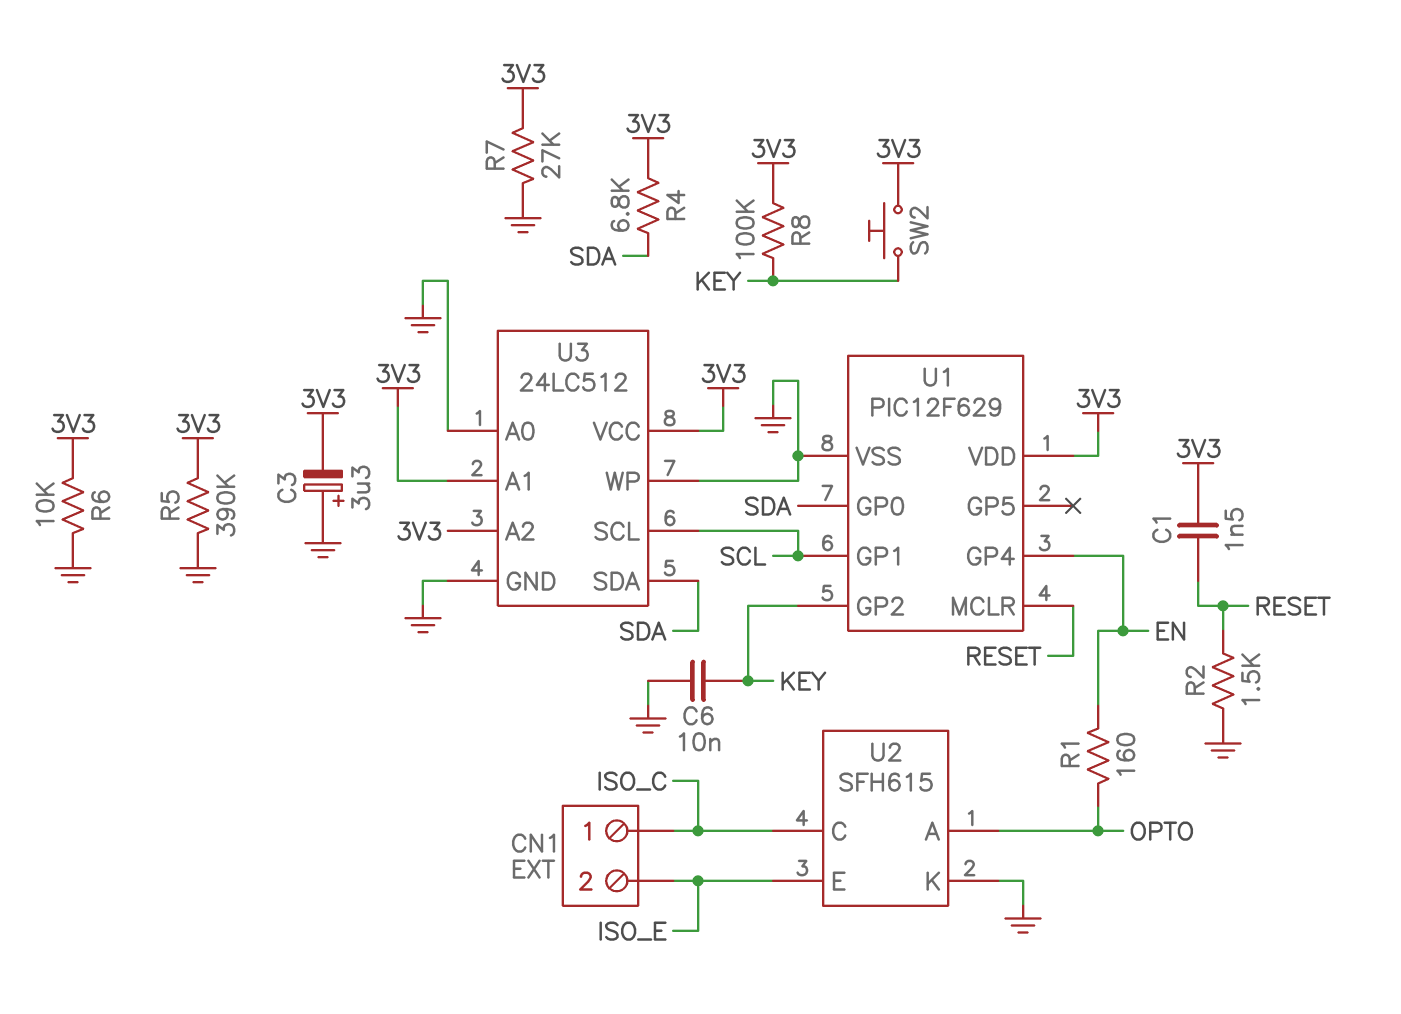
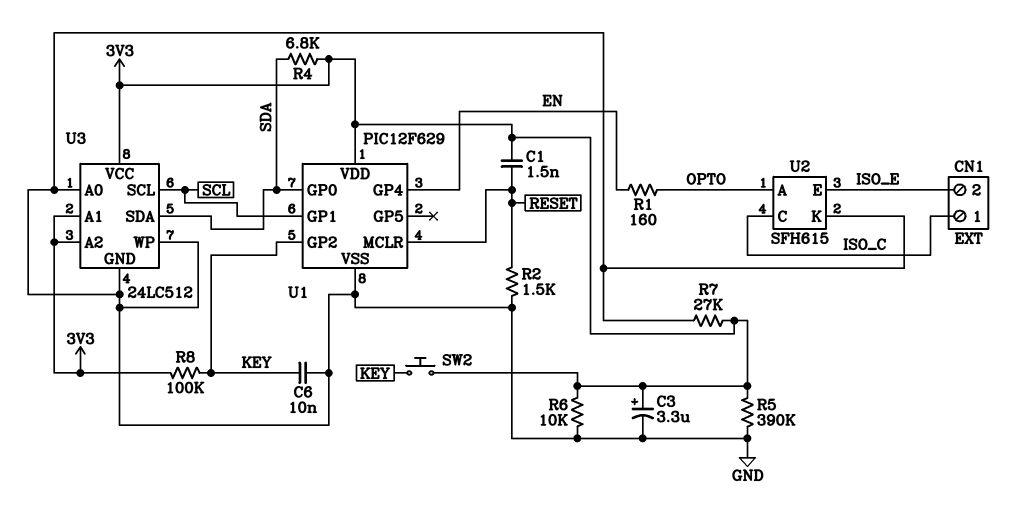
C3: 3.3uF (plus GND, minus 3V3) -> 3.3uF (plus 3V3, minus GND)

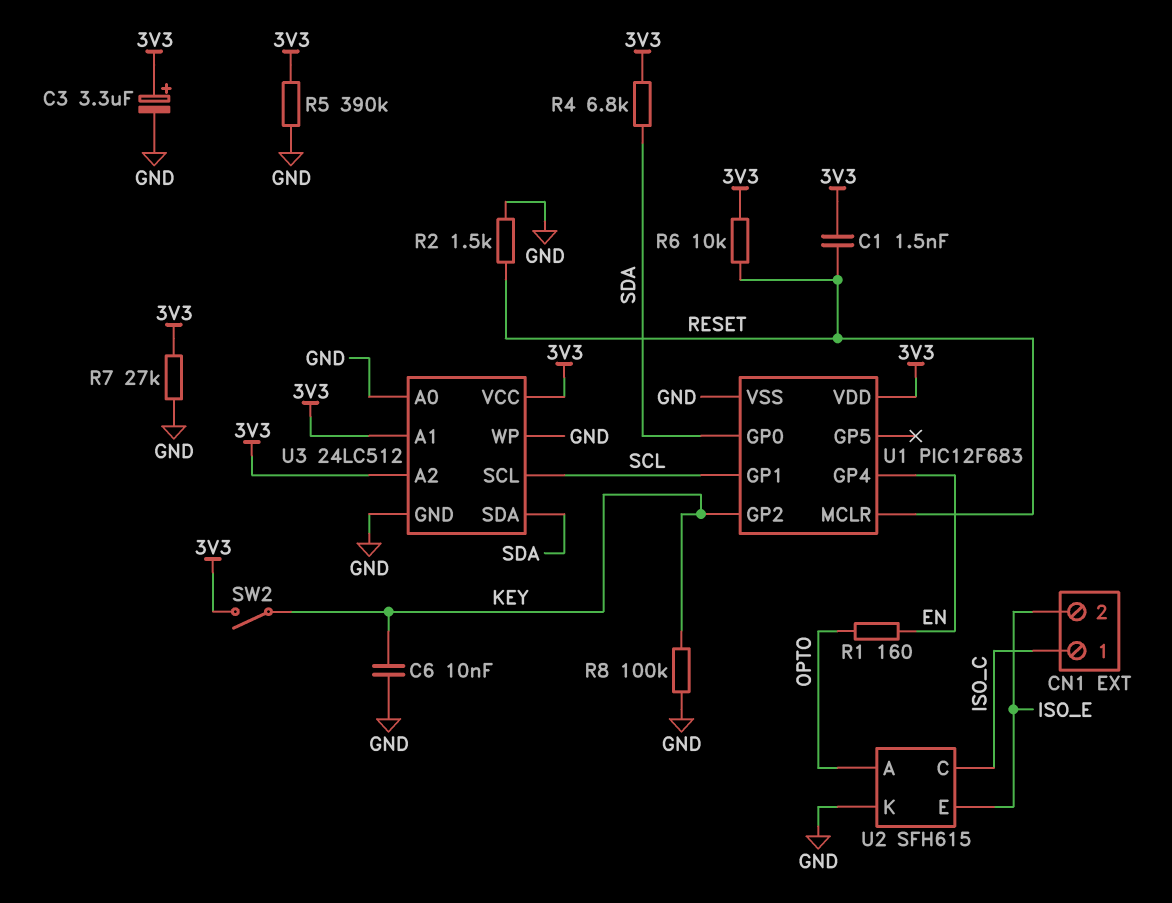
R6: 10k (3V3, GND) -> 10k (3V3, RESET)
R8: 100k (3V3, KEY) -> 100k (GND, KEY)
SW2: button (3V3, KEY) -> switch (3V3, KEY)
U1: PIC12F629 -> PIC12F683

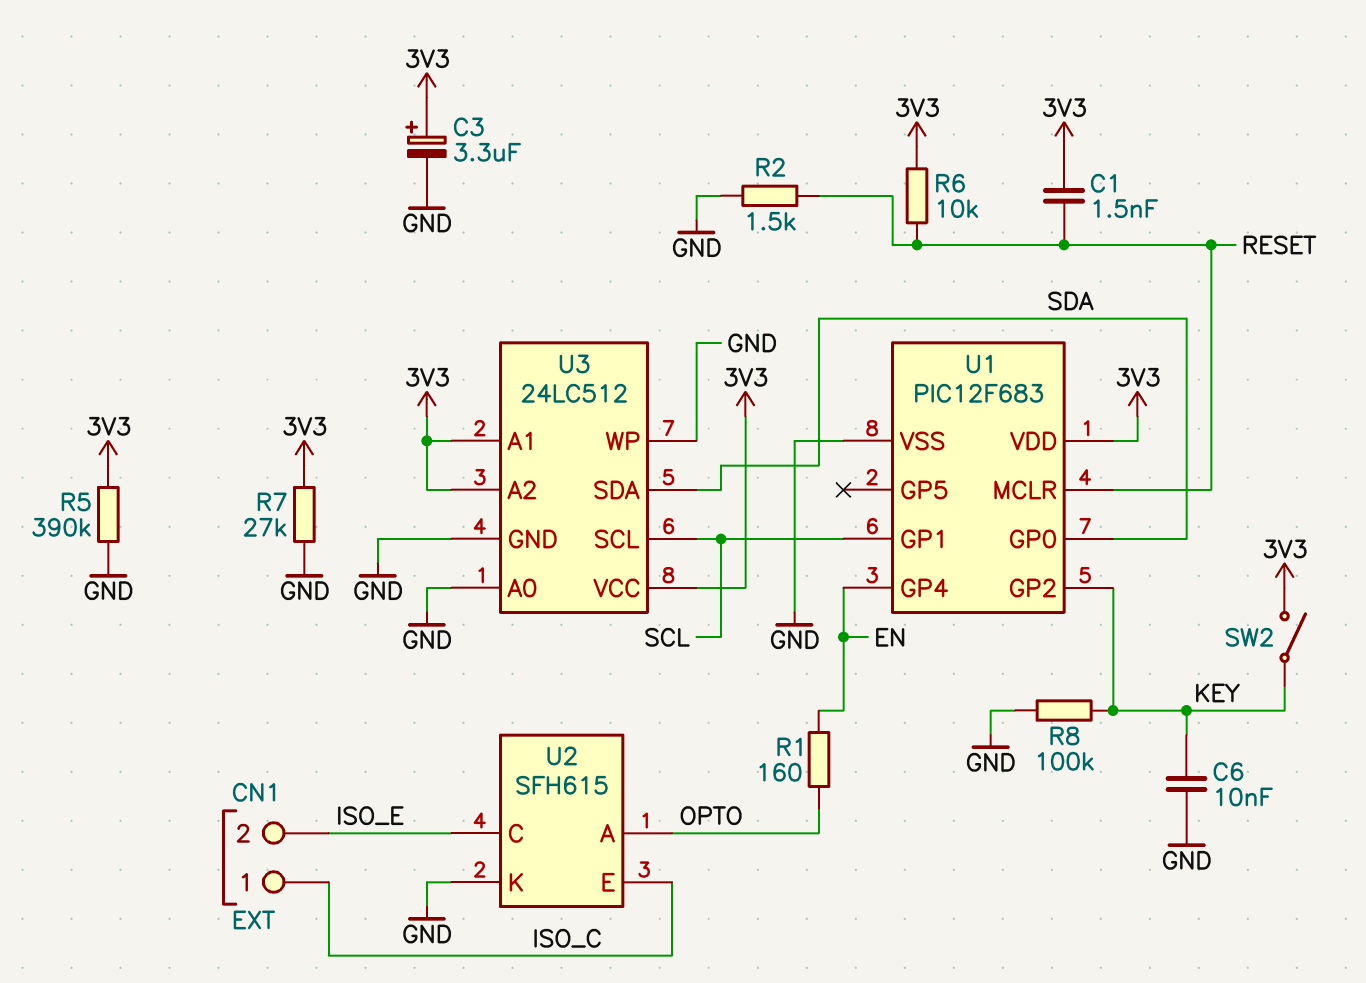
R4: 6.8k (3V3, SDA) -> none
U2 pin C: ISO_C -> ISO_E
U2 pin E: ISO_E -> ISO_C

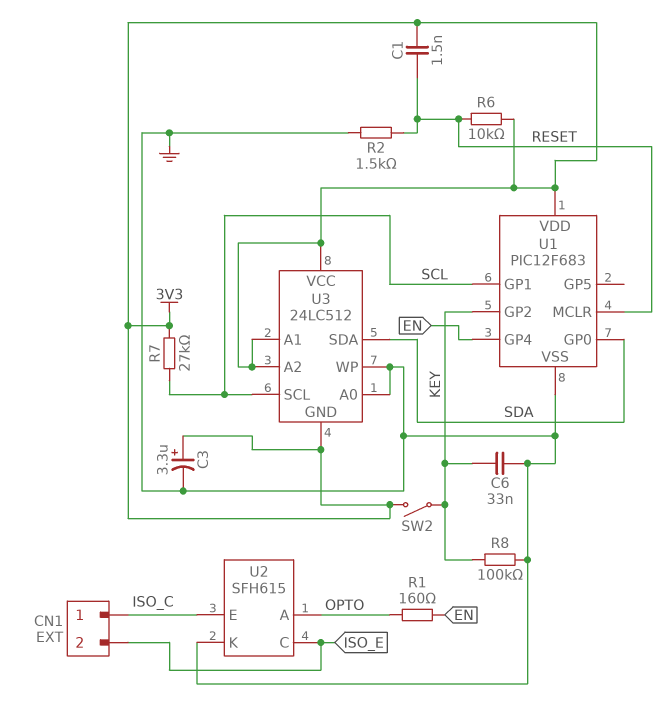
C6: 10nF (GND, KEY) -> 33nF (GND, KEY)
R5: 390k (3V3, GND) -> none
R7: 27k (3V3, GND) -> 27k (3V3, SCL)
U3 pin GND: GND -> 3V3

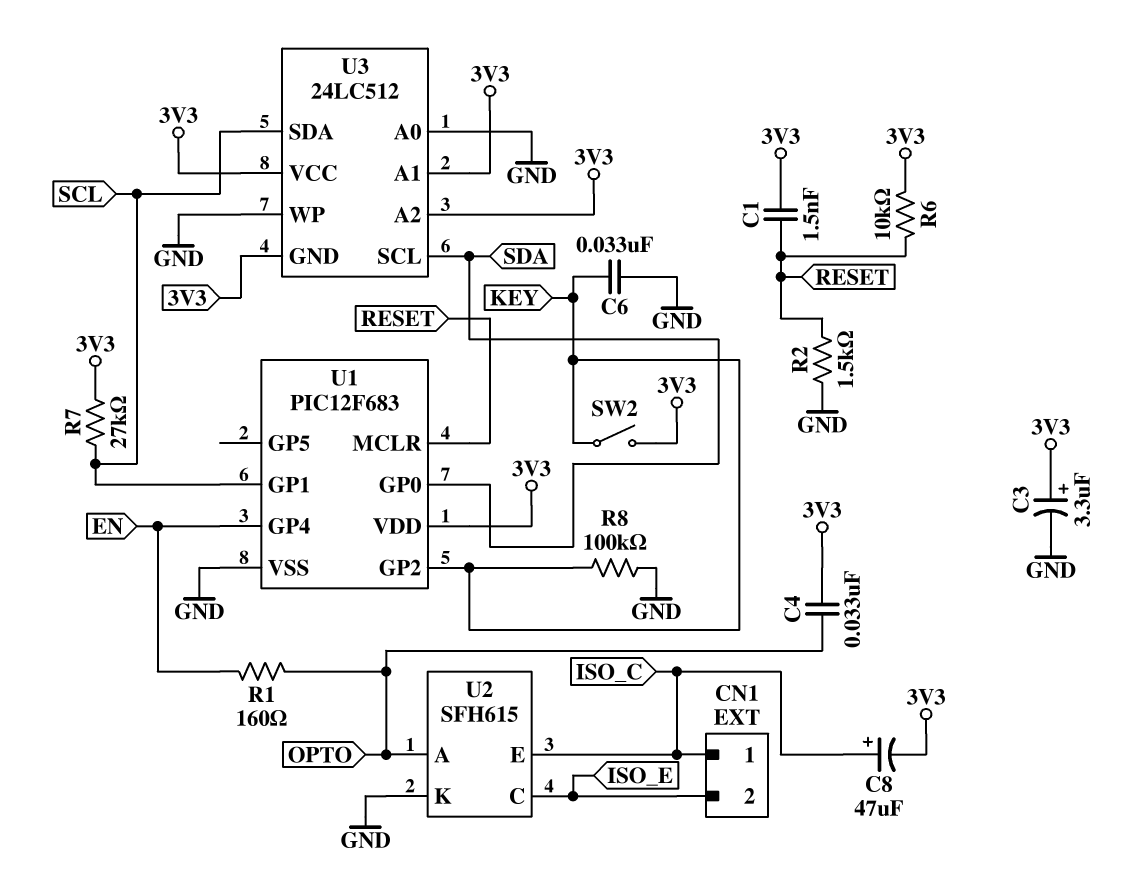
C4: none -> 33nF (3V3, OPTO)
C8: none -> 47uF (plus ISO_C, minus 3V3)
U3 pin SCL: SCL -> SDA
U3 pin SDA: SDA -> SCL

